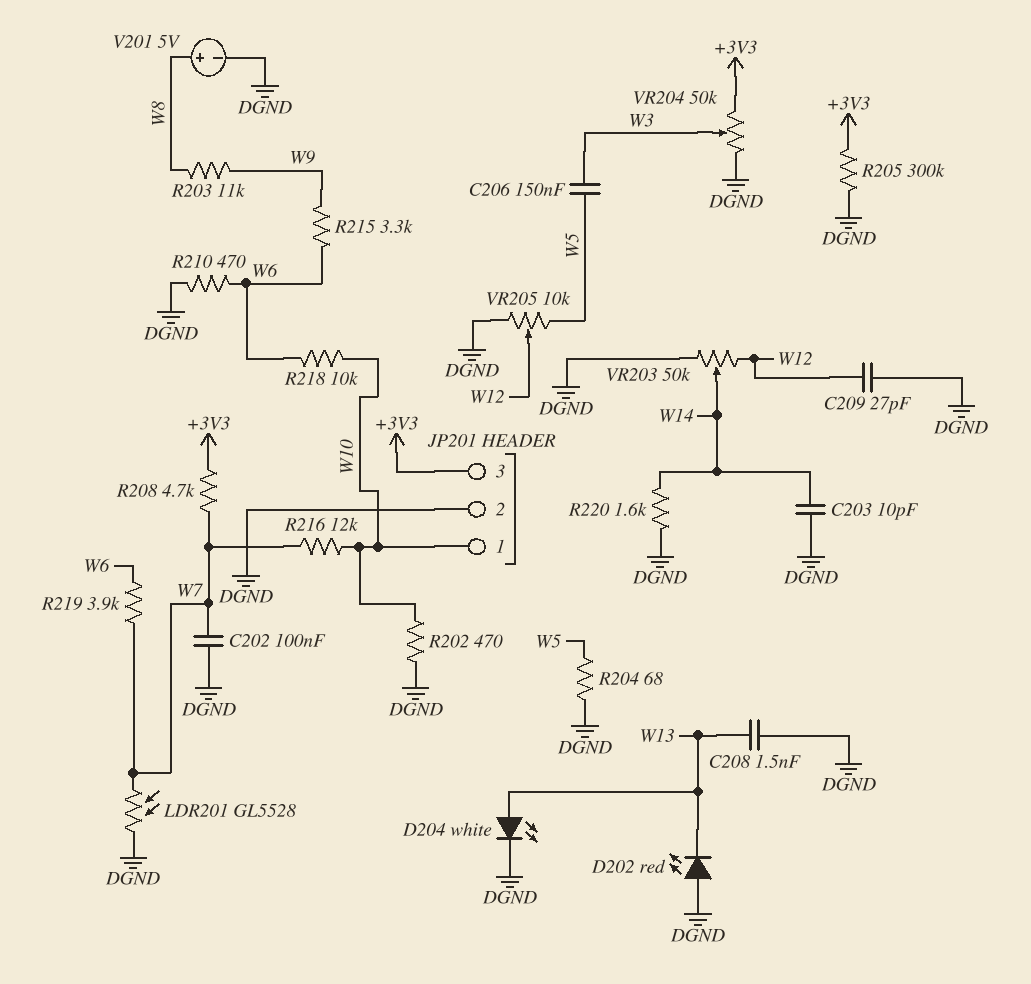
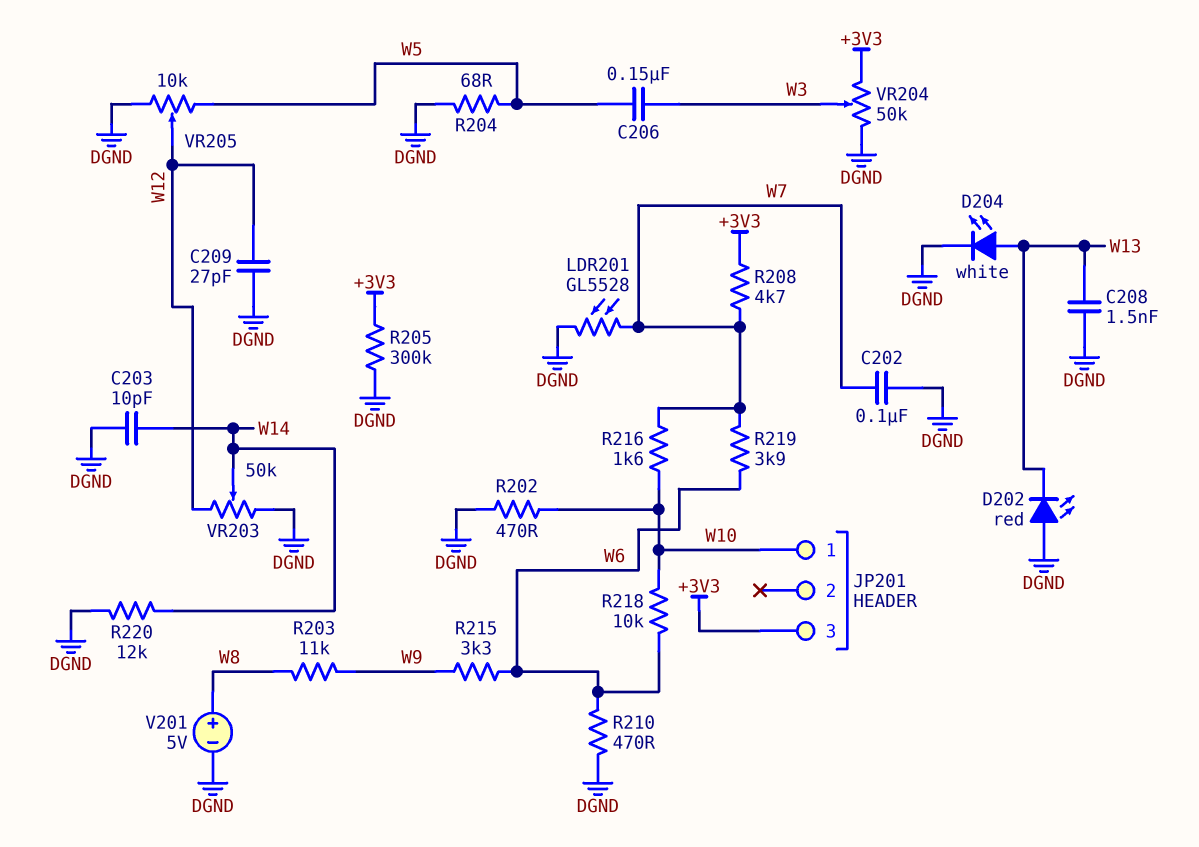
JP201 pin 2: DGND -> none
R216: 12k (W7, W10) -> 1.6k (W7, W10)
R220: 1.6k (DGND, W14) -> 12k (DGND, W14)

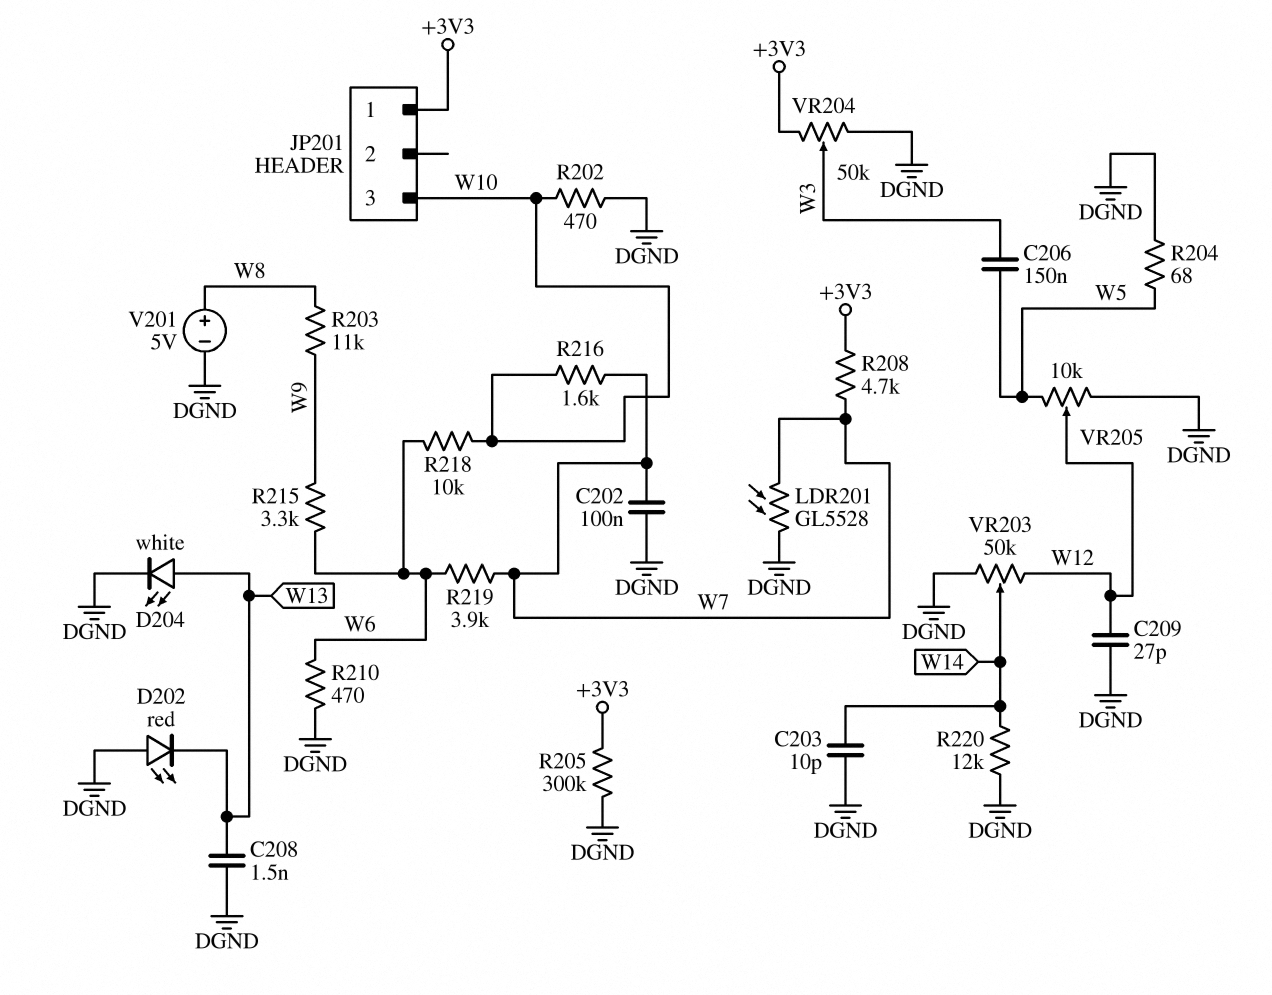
JP201 pin 1: W10 -> +3V3
JP201 pin 3: +3V3 -> W10

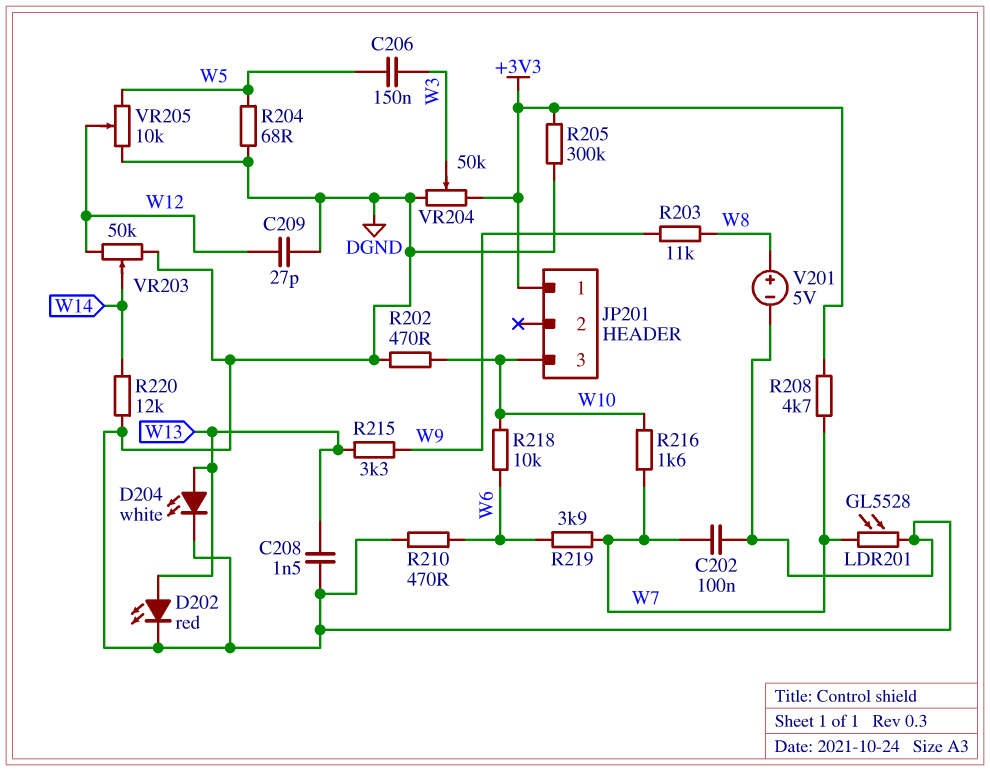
C203: 10pF (DGND, W14) -> none
D202: LED red (A DGND, K W13) -> LED red (A W13, K DGND)
R215: 3.3k (W6, W9) -> 3.3k (W9, W13)

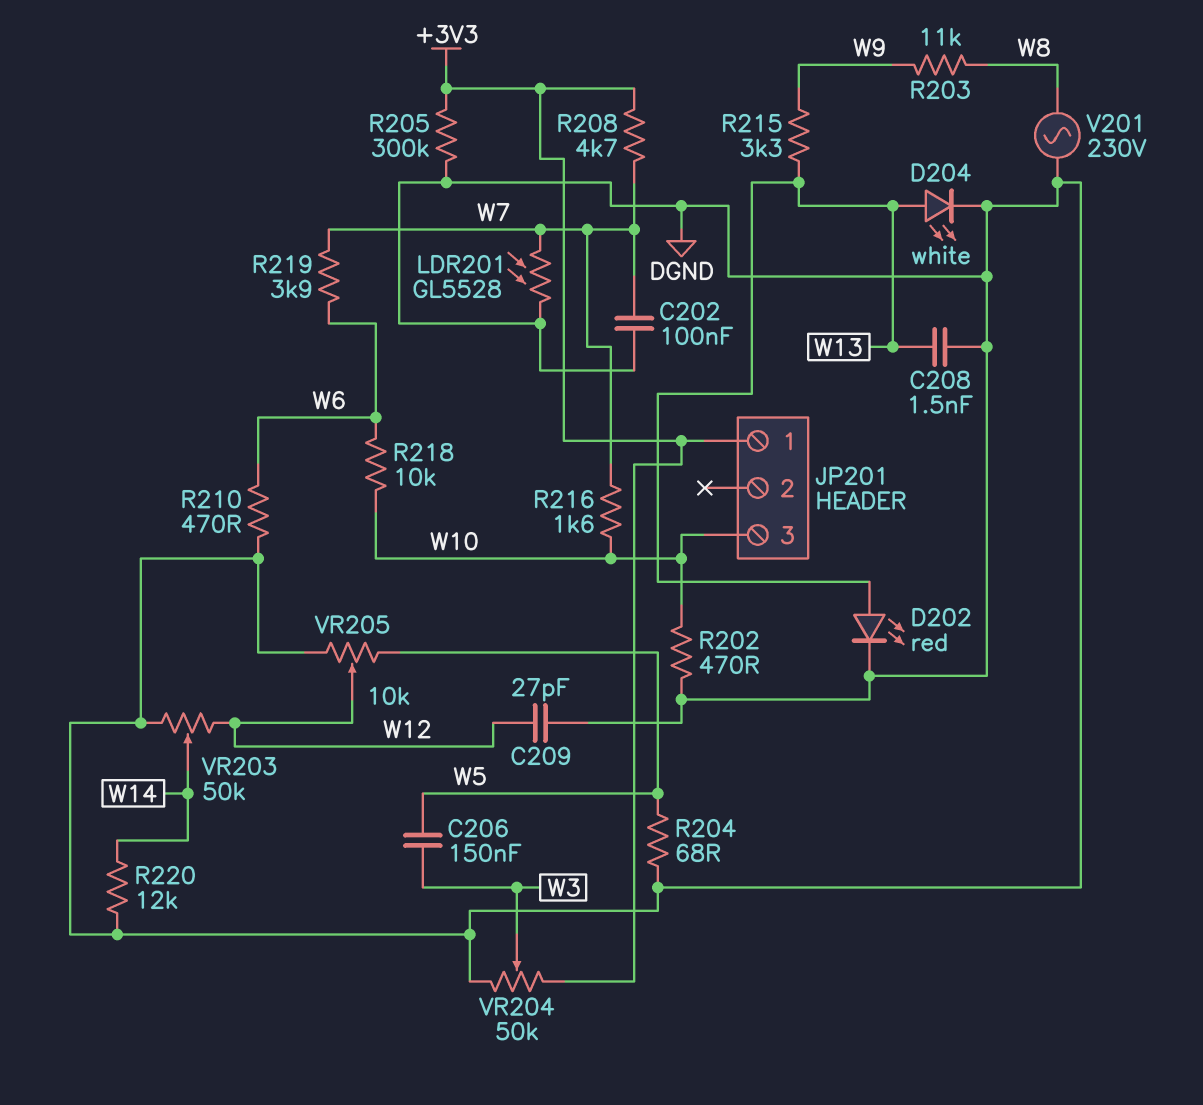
V201: 5V (plus W8, minus DGND) -> AC 230V (DGND, W8)

